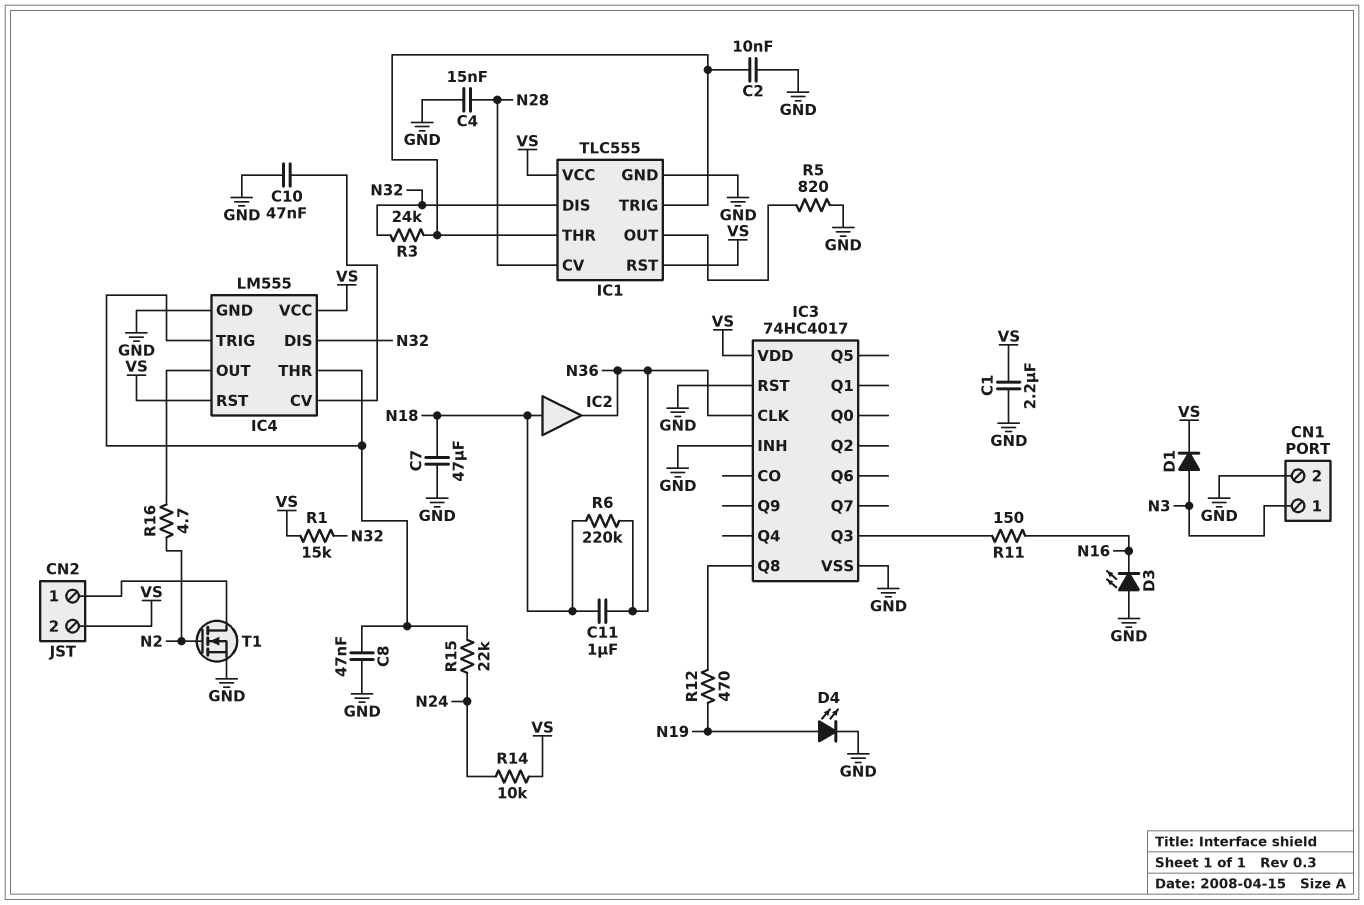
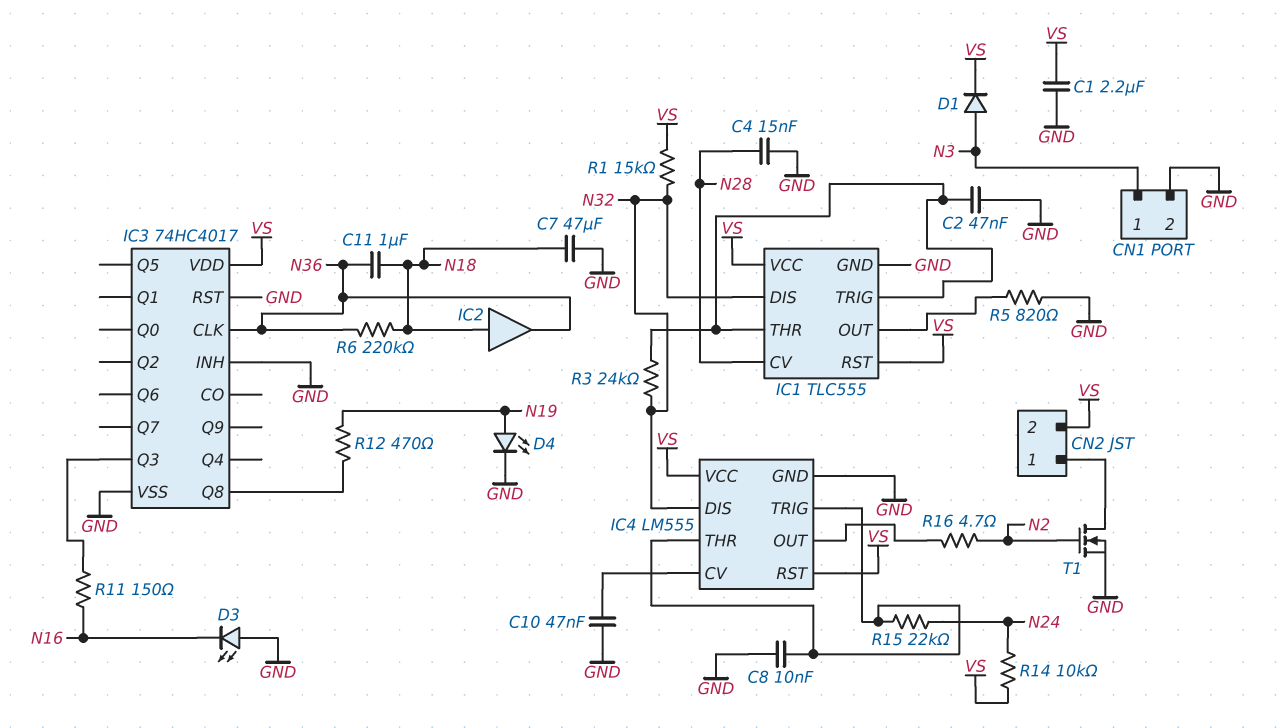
C2: 10nF (GND, IC1/THR) -> 47nF (GND, IC1/THR)
C8: 47nF (GND, IC4/THR) -> 10nF (GND, IC4/THR)

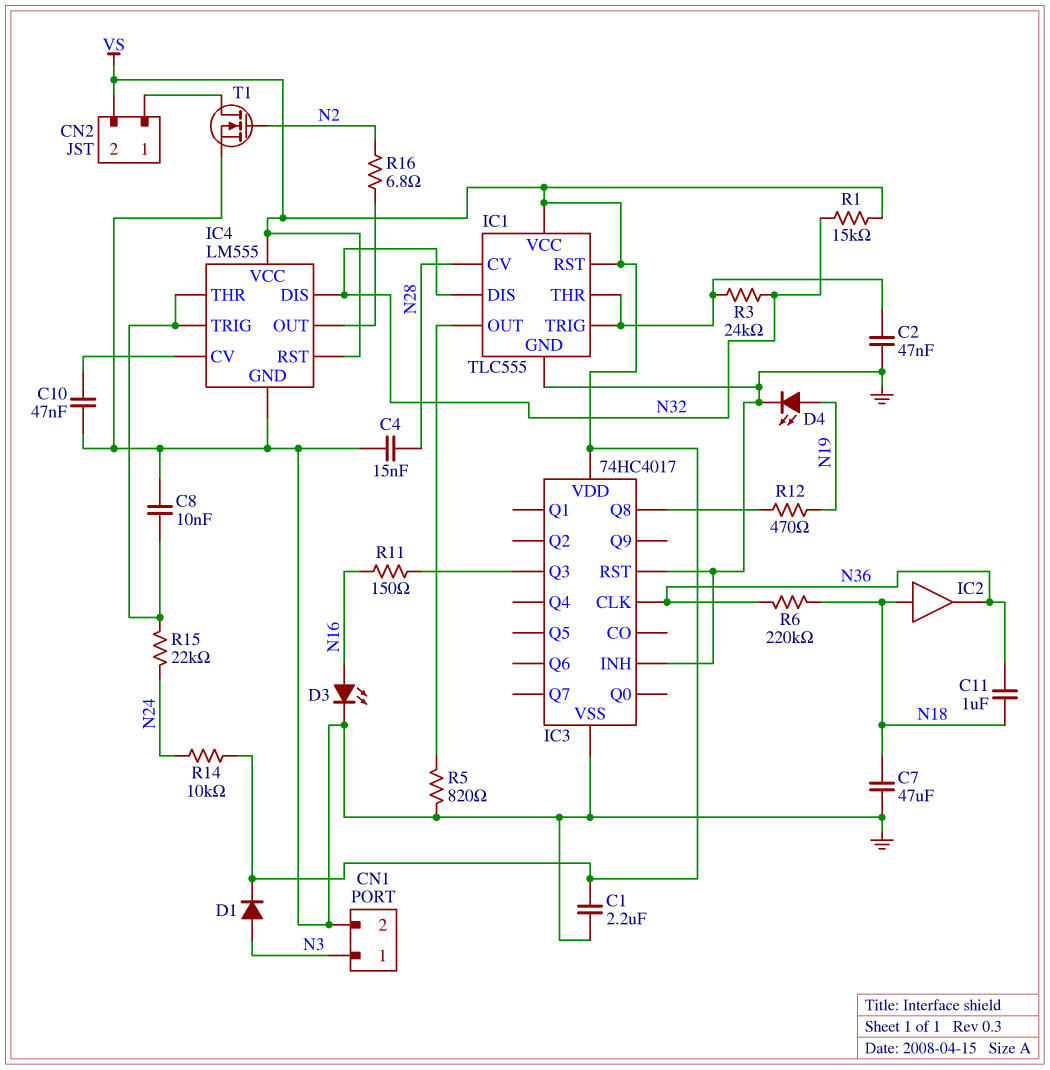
D3: LED (A GND, K N16) -> LED (A N16, K GND)
R16: 4.7 (IC4/OUT, N2) -> 6.8 (IC4/OUT, N2)

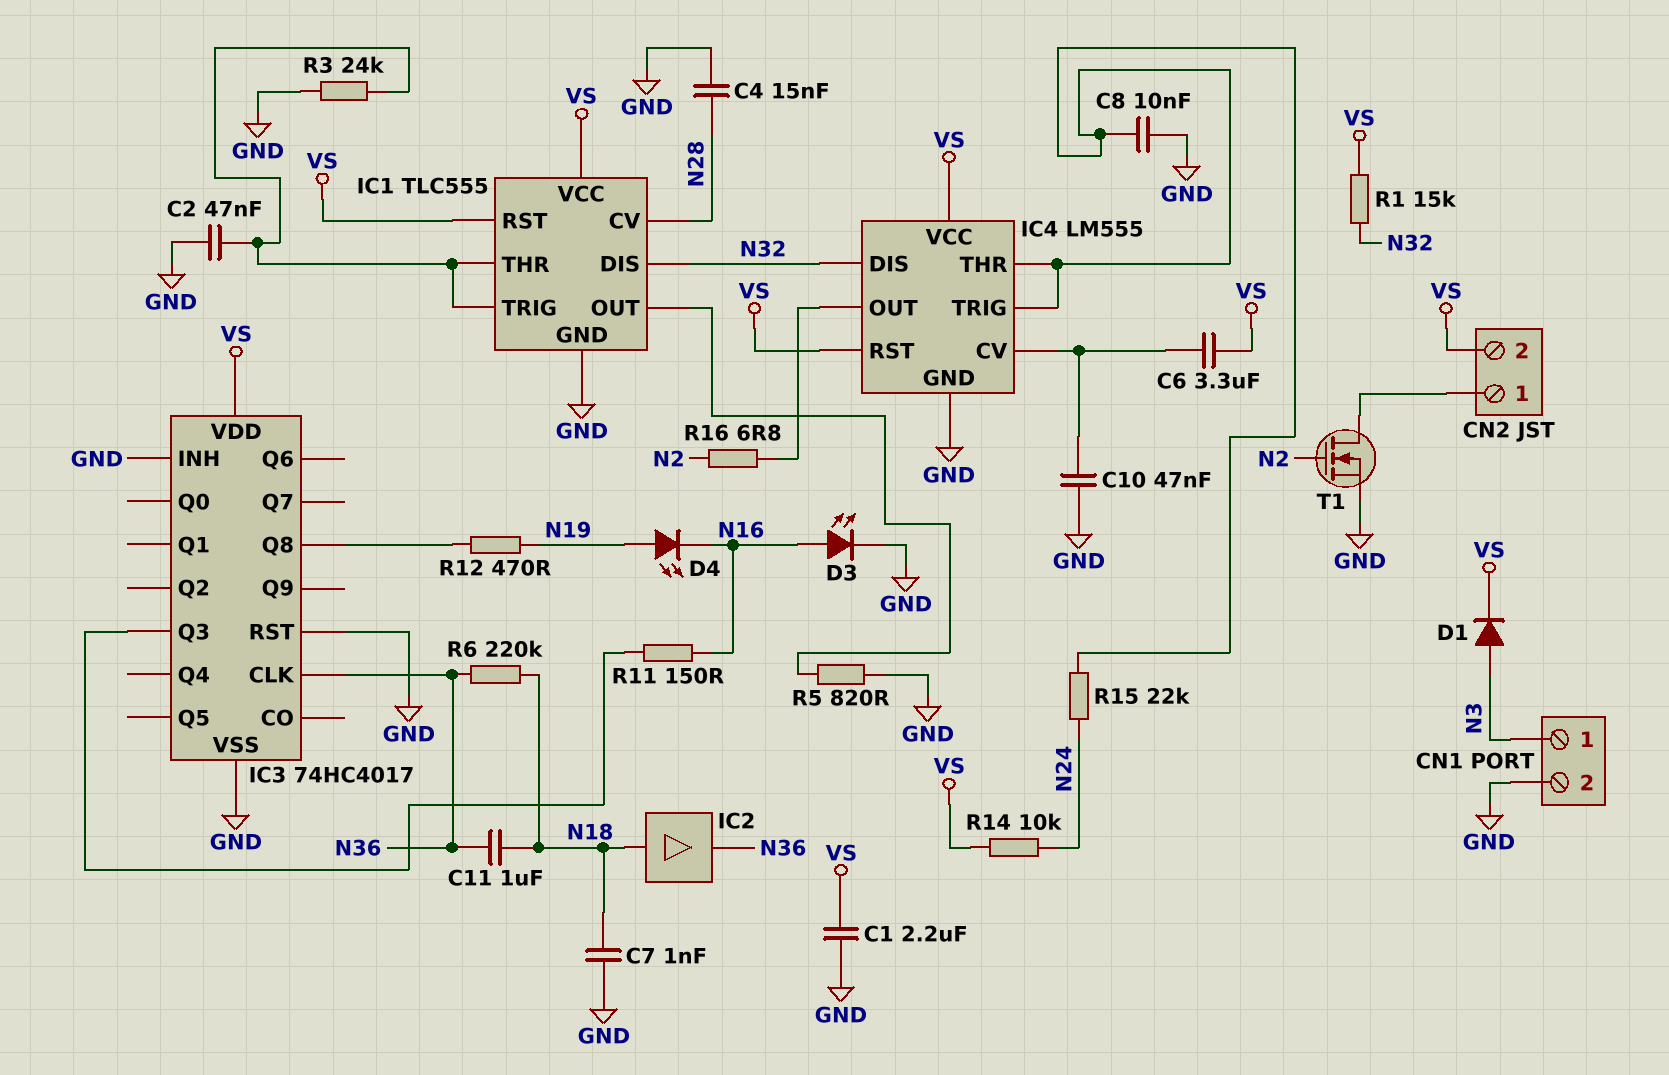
C6: none -> 3.3uF (IC4/CV, VS)
C7: 47uF (GND, N18) -> 1nF (GND, N18)
D4: LED (A N19, K GND) -> LED (A N19, K N16)
R3: 24k (IC1/THR, N32) -> 24k (GND, IC1/THR)

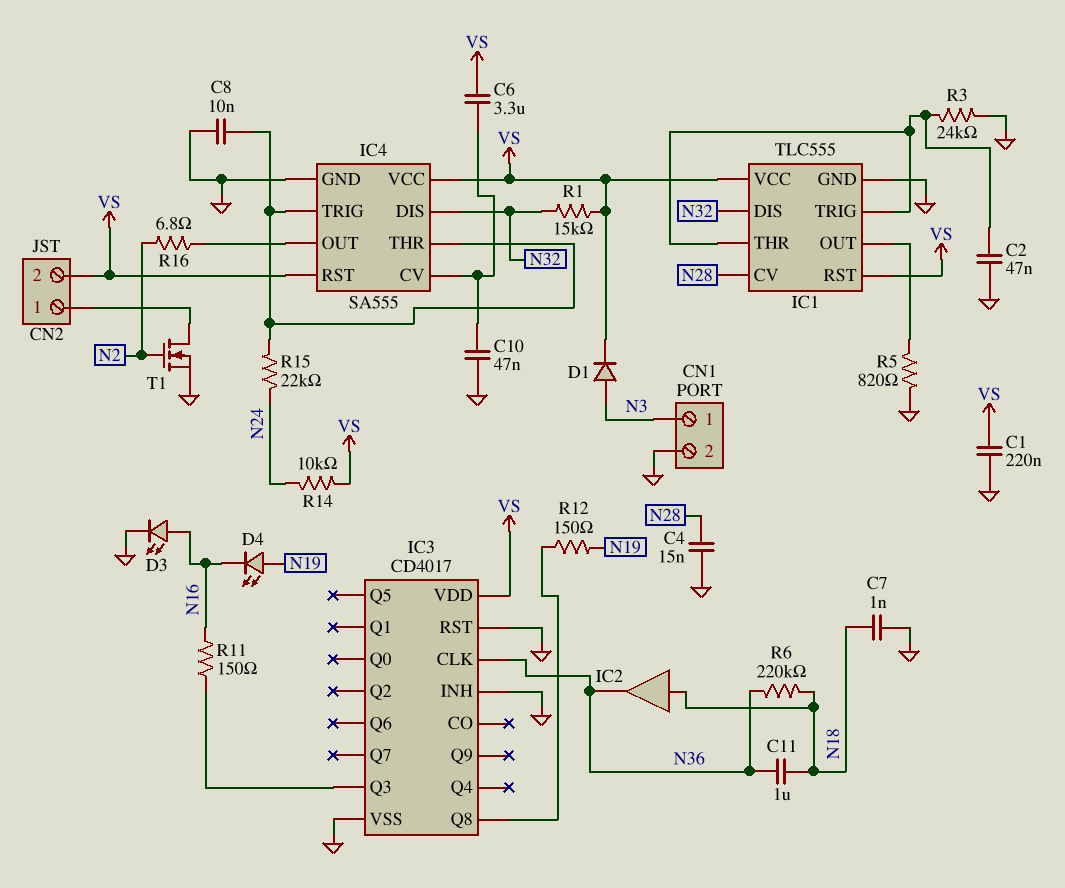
C1: 2.2uF (GND, VS) -> 220nF (GND, VS)
IC3: 74HC4017 -> CD4017
IC4: LM555 -> SA555
R12: 470 (IC3/Q8, N19) -> 150 (IC3/Q8, N19)

